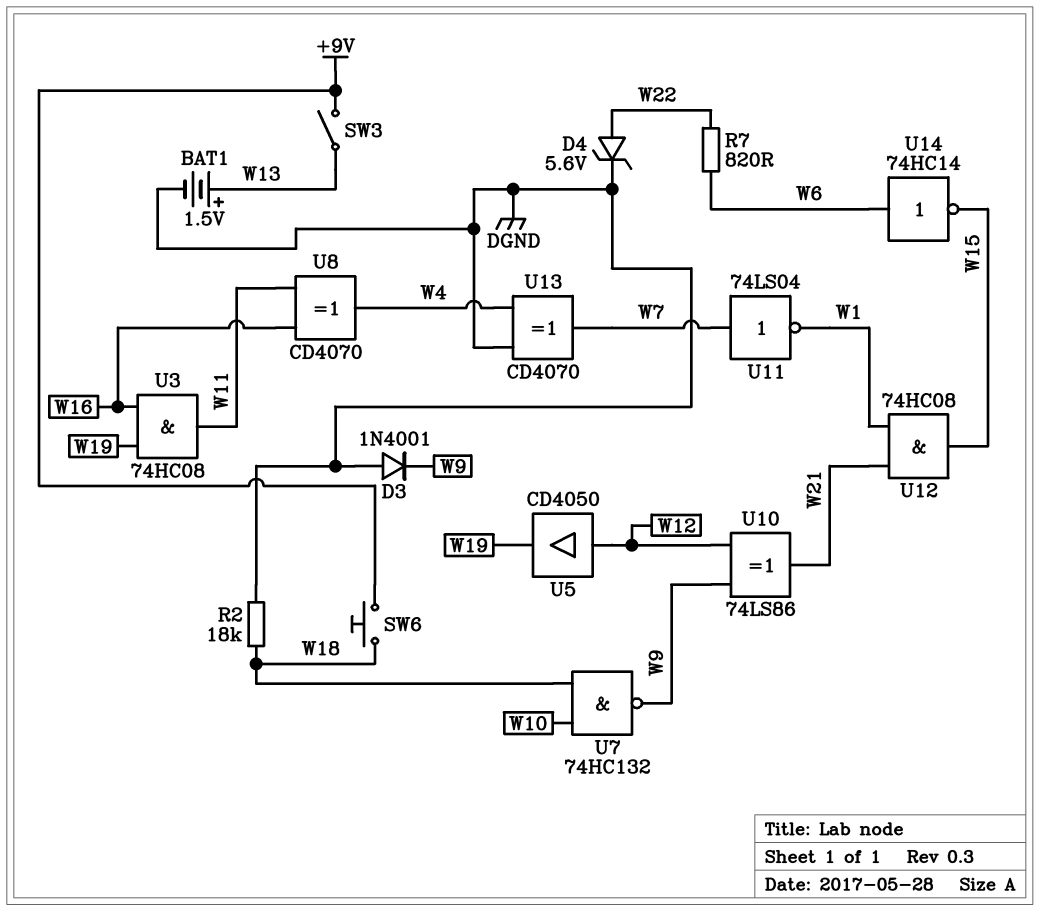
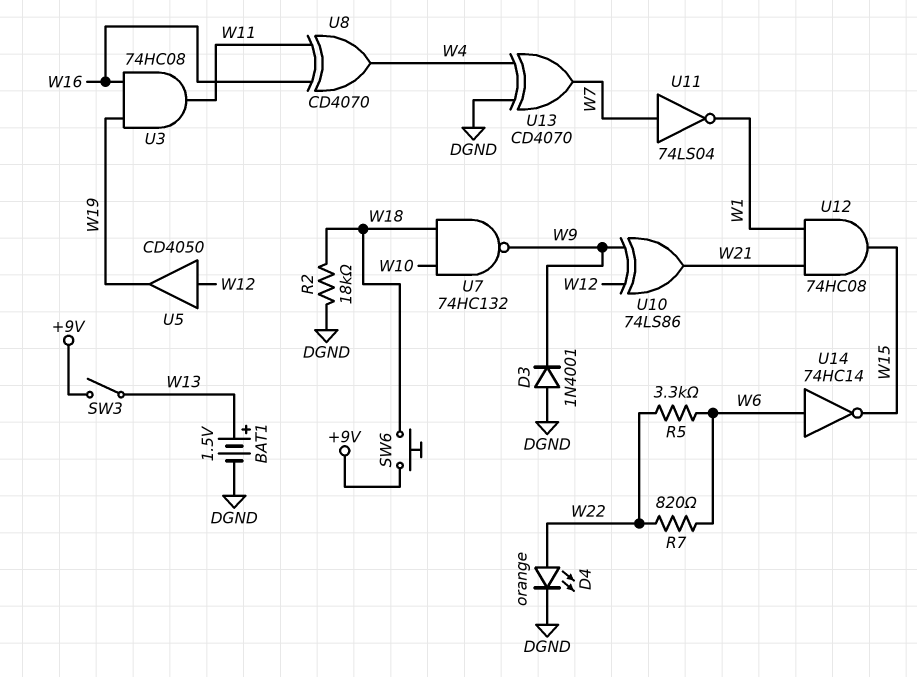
D4: zener 5.6V (A W22, K DGND) -> LED orange (A W22, K DGND)
R5: none -> 3.3k (W6, W22)

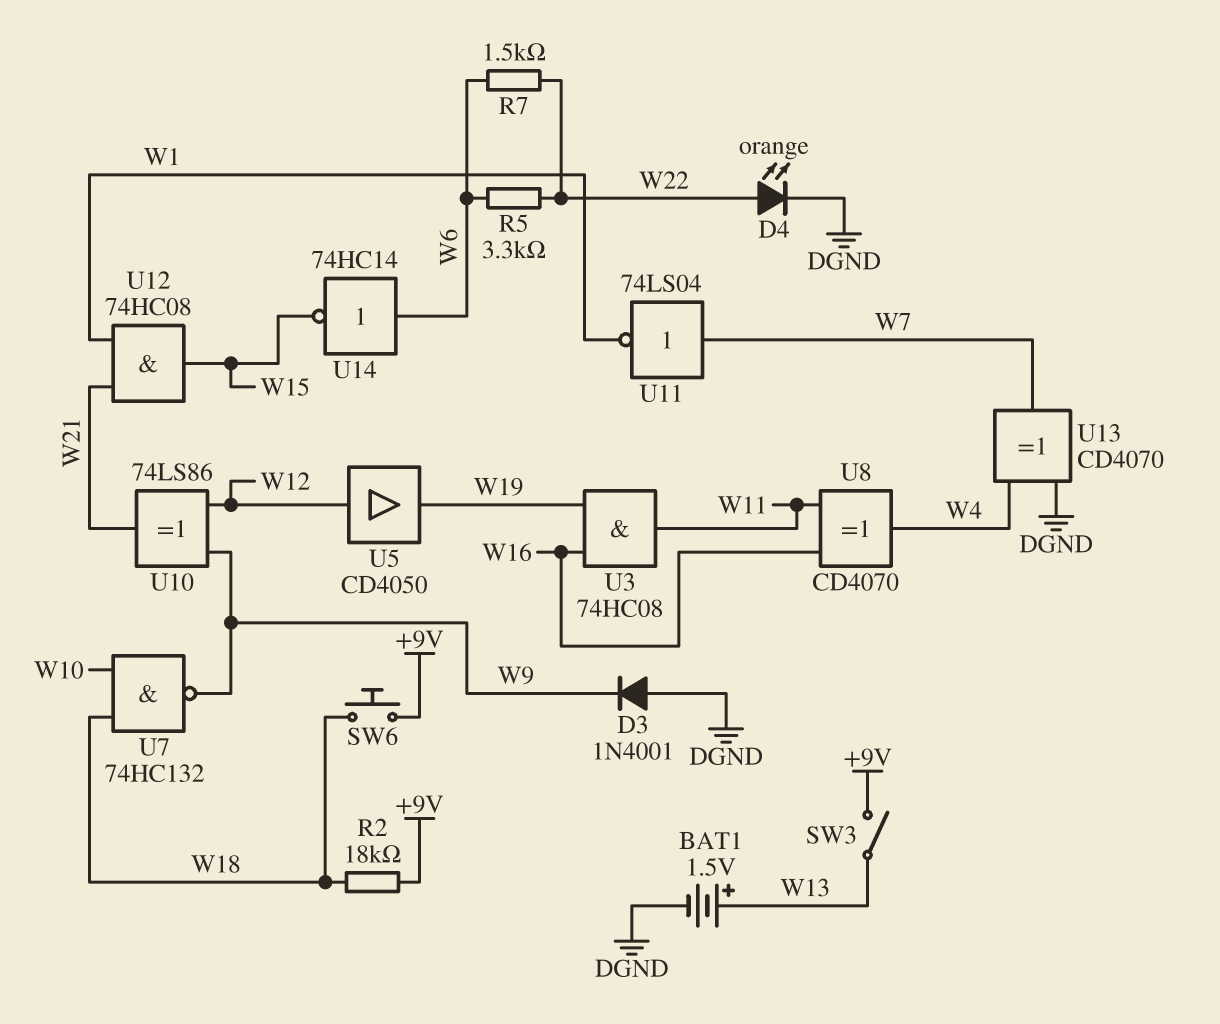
R2: 18k (DGND, W18) -> 18k (+9V, W18)
R7: 820 (W6, W22) -> 1.5k (W6, W22)

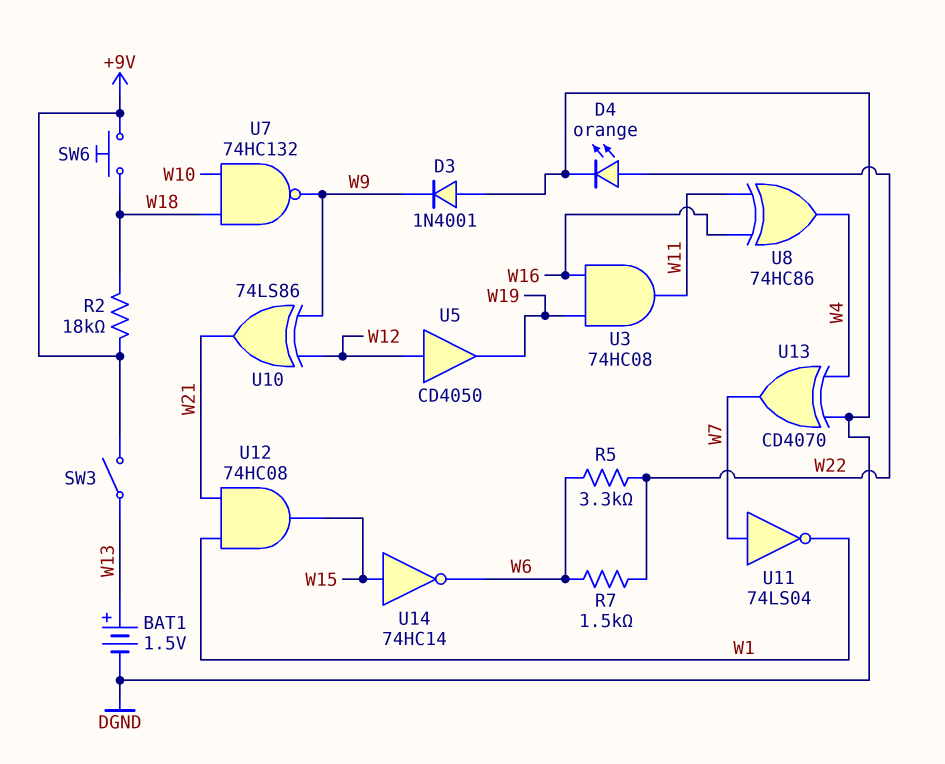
U8: XOR CD4070 (in W11, in W16, out W4) -> XOR 74HC86 (in W11, in W16, out W4)
U14: NOT 74HC14 (in W6, out W15) -> NOT 74HC14 (in W15, out W6)

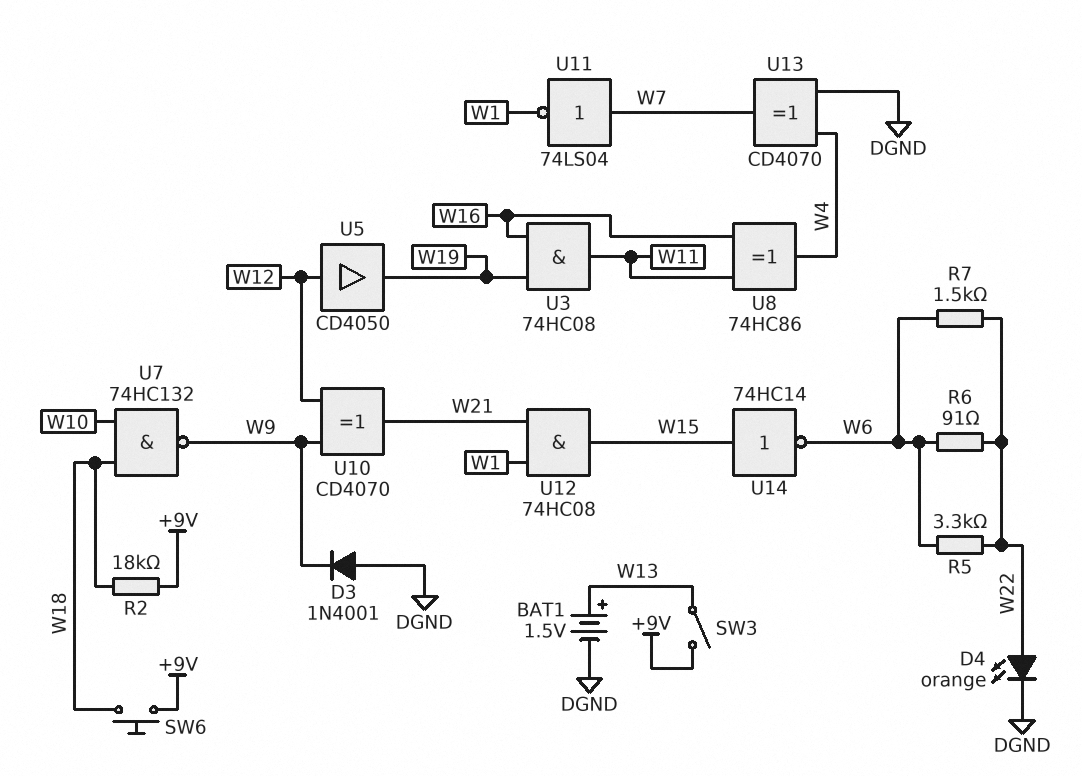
R6: none -> 91 (W6, W22)
U10: XOR 74LS86 (in W9, in W12, out W21) -> XOR CD4070 (in W9, in W12, out W21)

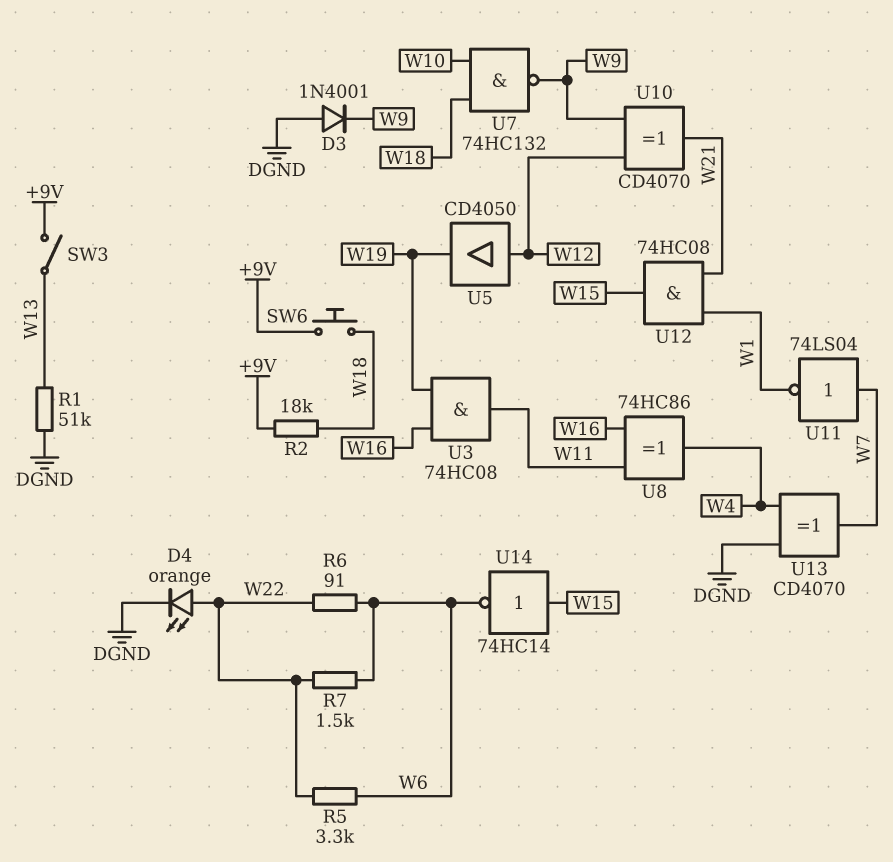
BAT1: 1.5V (plus W13, minus DGND) -> none
R1: none -> 51k (DGND, W13)

